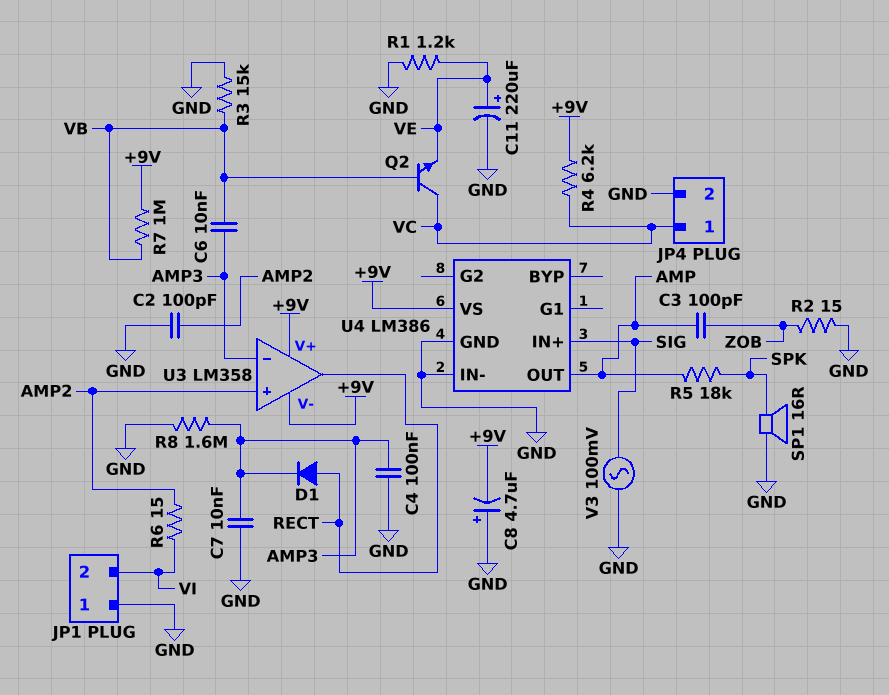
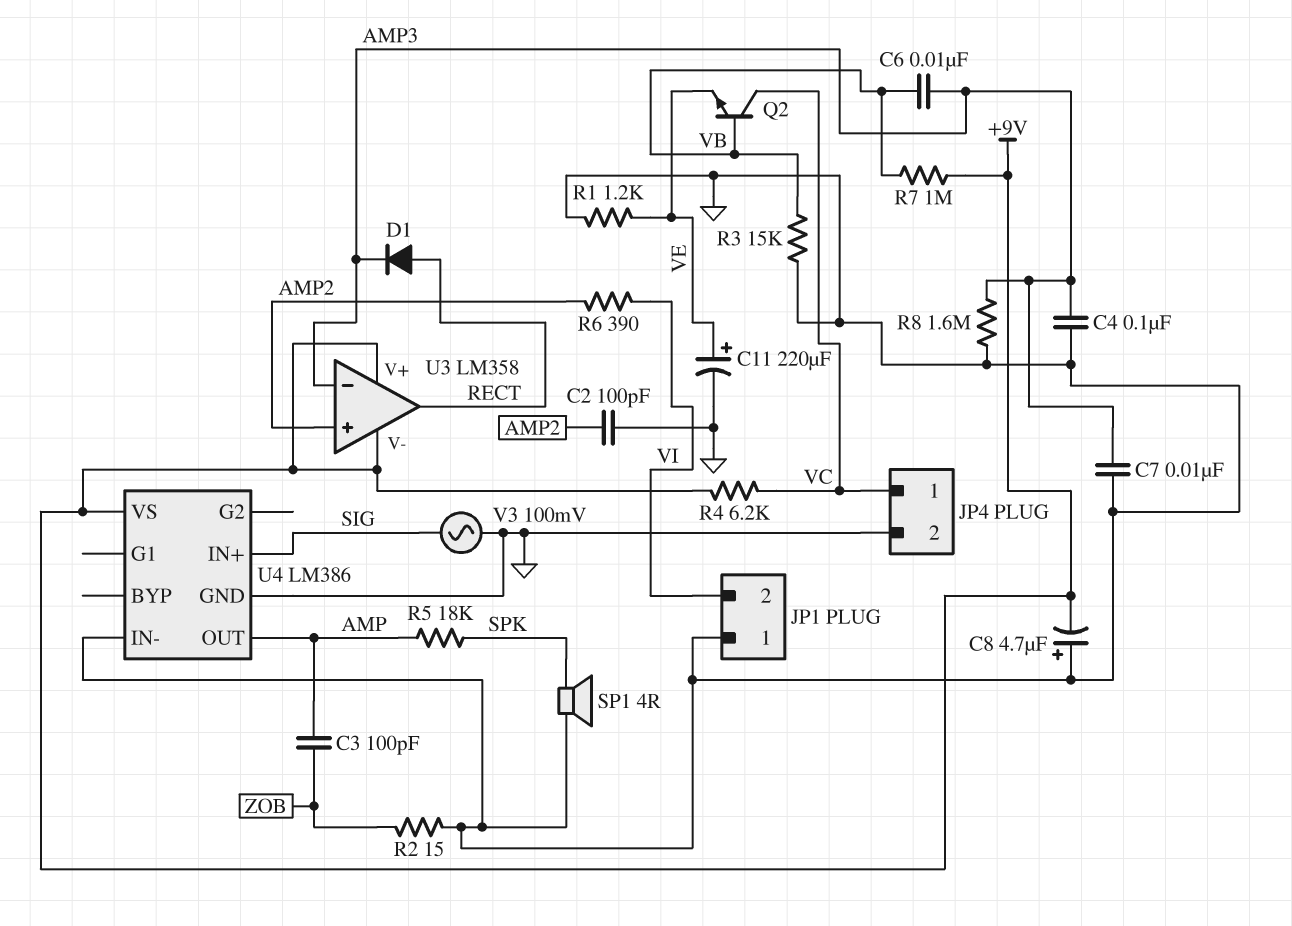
R6: 15 (AMP2, VI) -> 390 (AMP2, VI)
SP1: speaker 16R (GND, SPK) -> speaker 4R (GND, SPK)

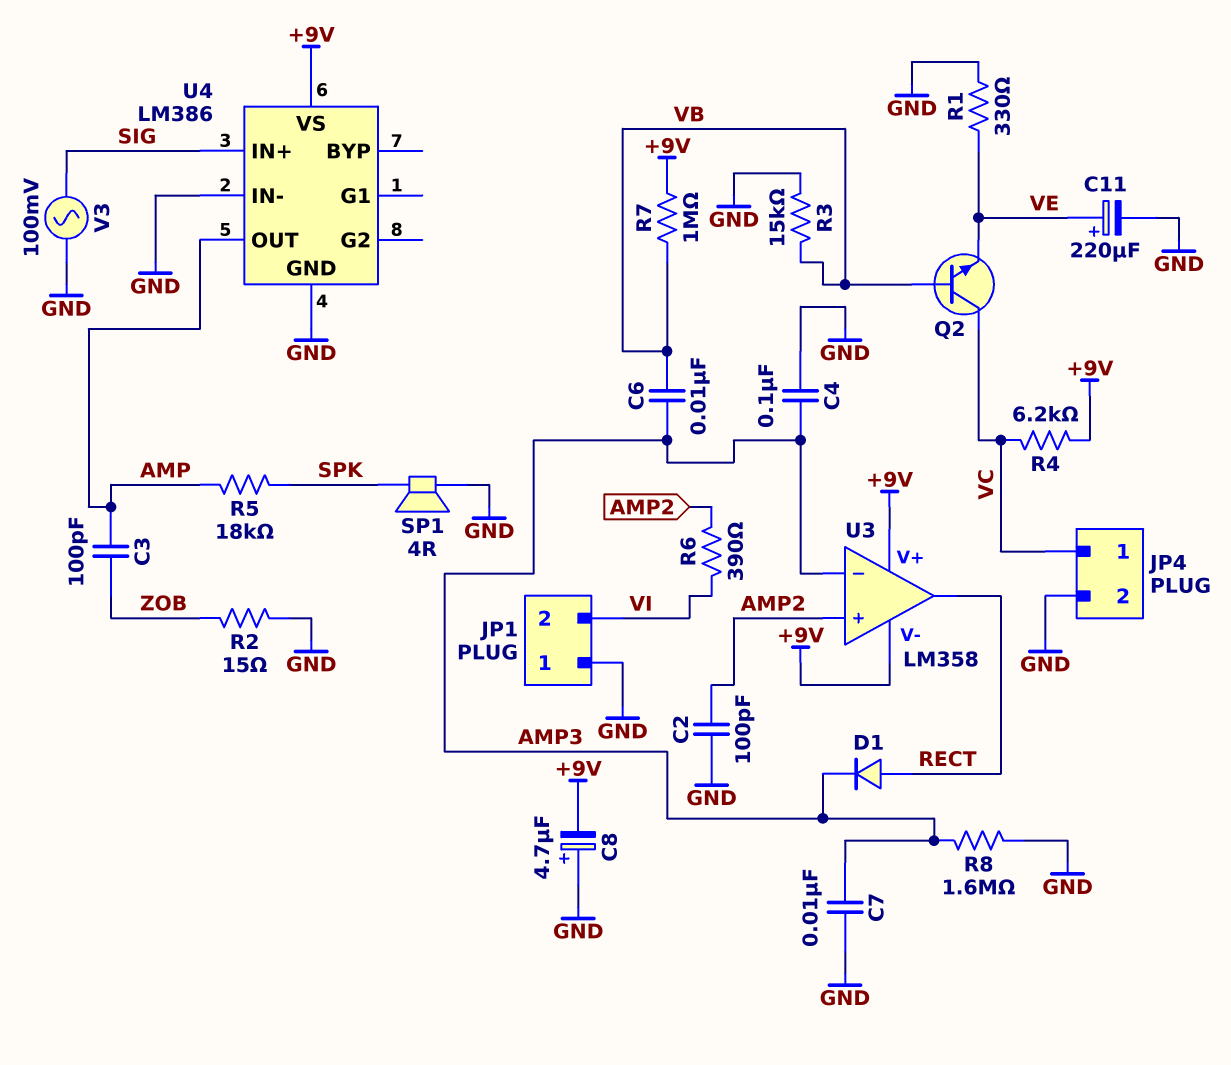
R1: 1.2k (GND, VE) -> 330 (GND, VE)

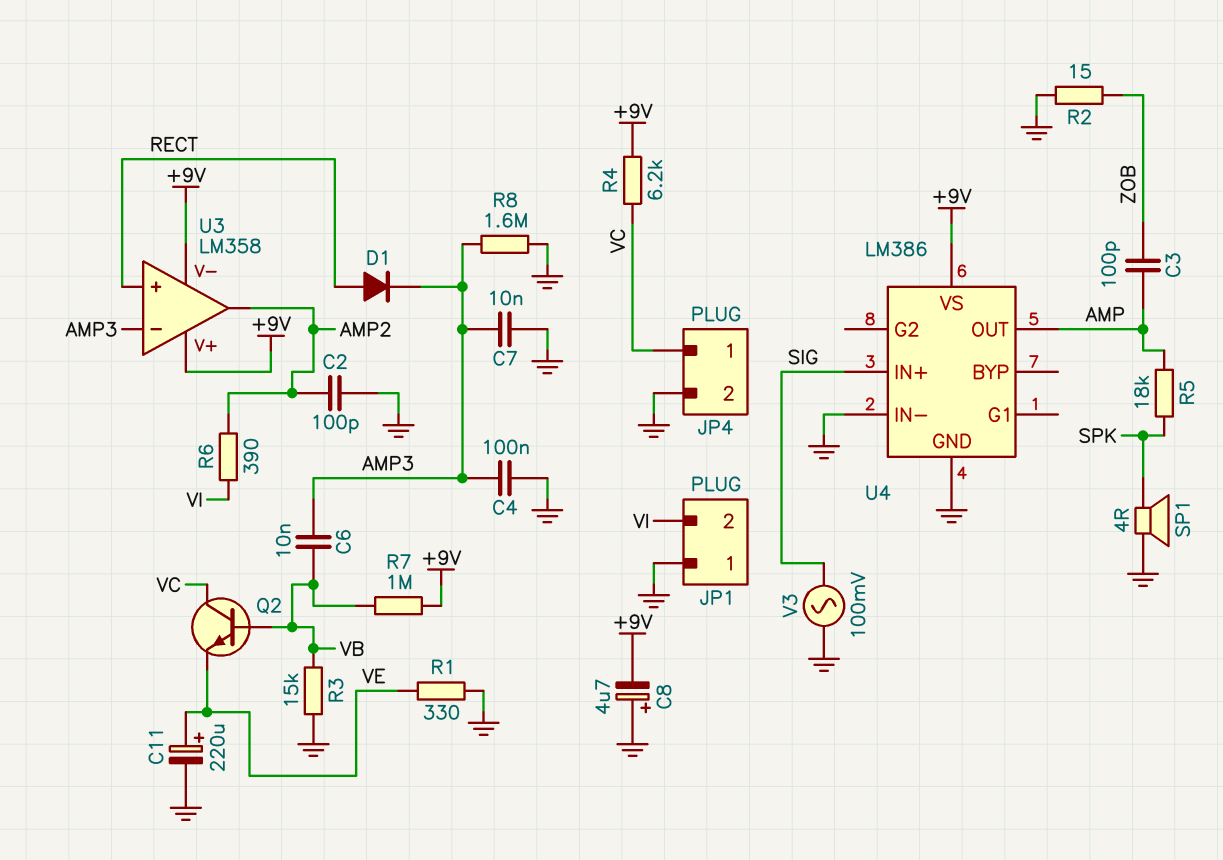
U3 pin in+: AMP2 -> RECT
U3 pin out: RECT -> AMP2

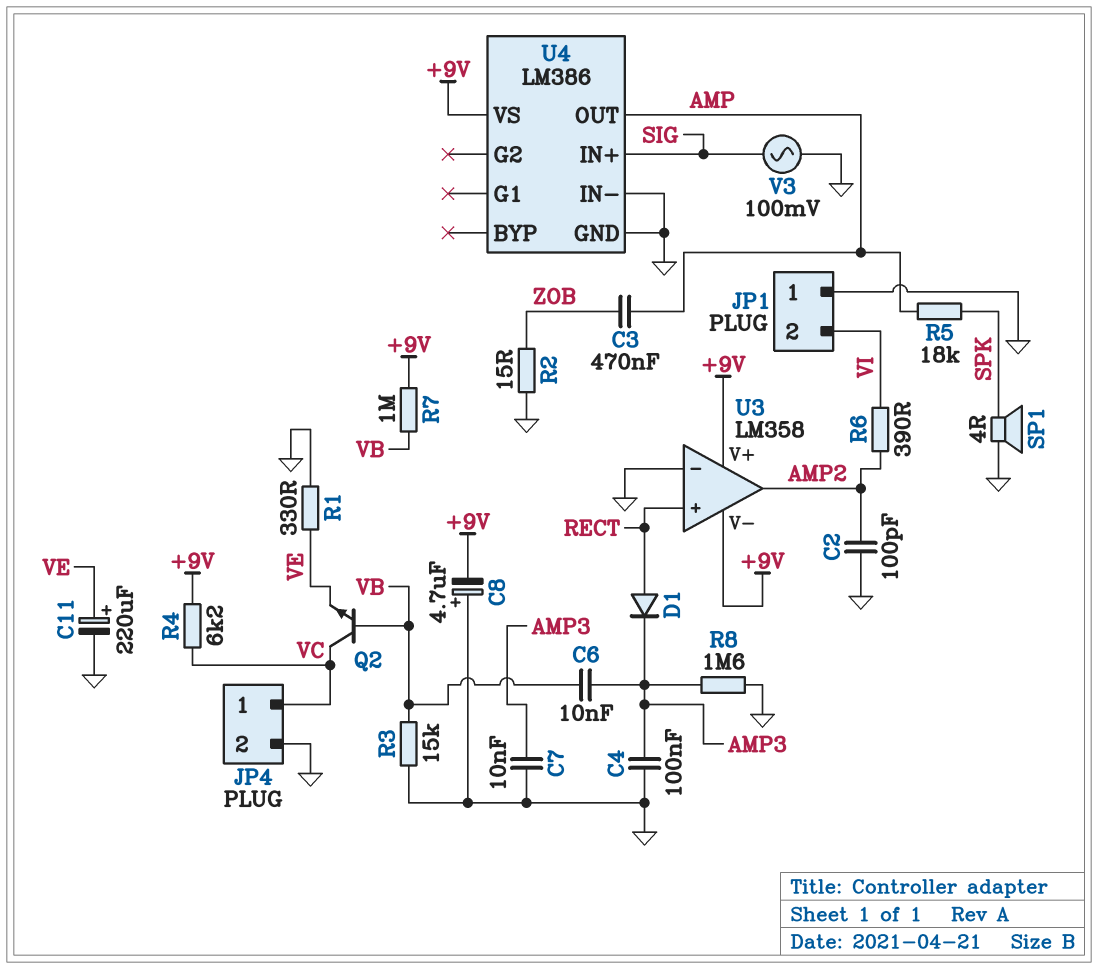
C3: 100pF (AMP, ZOB) -> 470nF (AMP, ZOB)
U3 pin in-: AMP3 -> GND

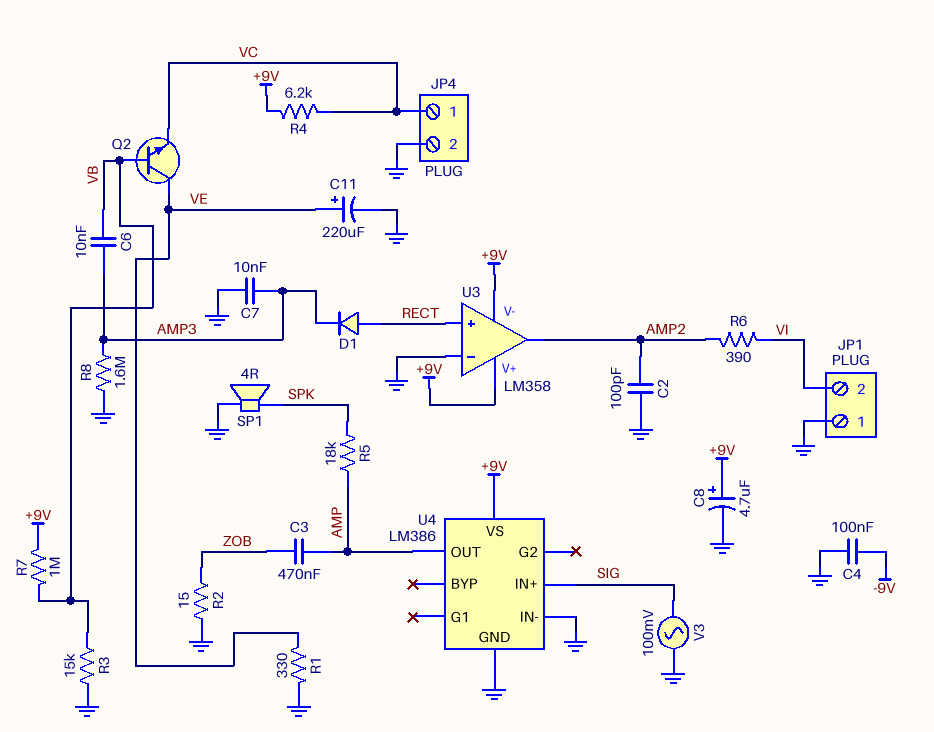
C4: 100nF (AMP3, GND) -> 100nF (-9V, GND)
C8: 4.7uF (plus GND, minus +9V) -> 4.7uF (plus +9V, minus GND)
Q2: NPN (B VB, C VC, E VE) -> NPN (B VB, C VE, E VC)

